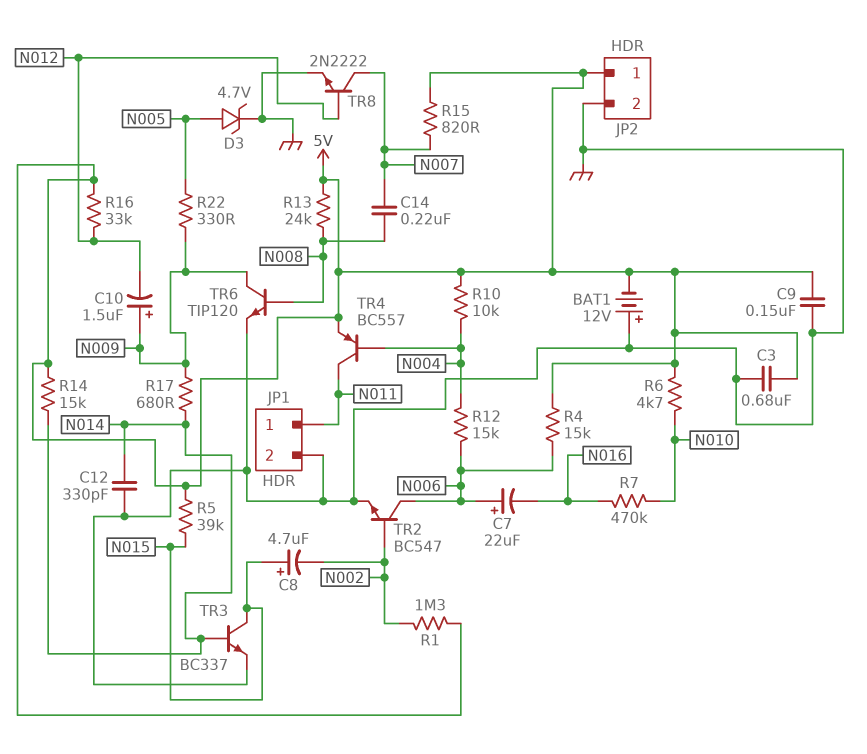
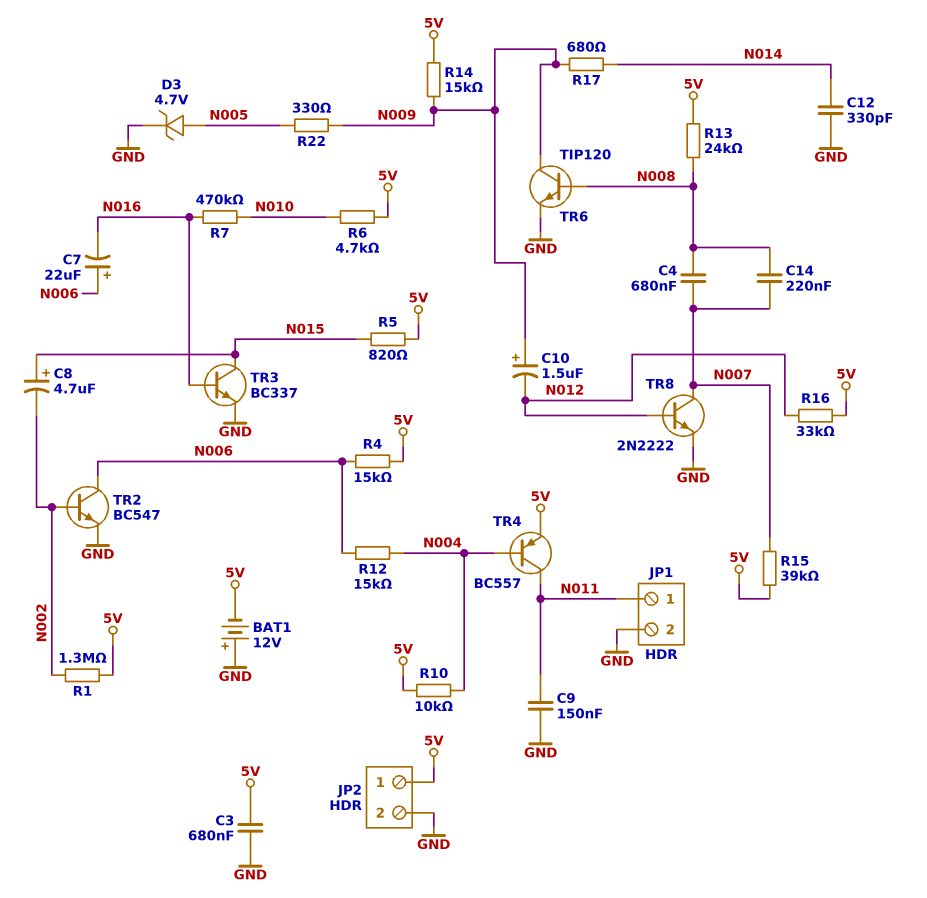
C4: none -> 680nF (N007, N008)
C9: 150nF (5V, GND) -> 150nF (GND, N011)
R5: 39k (5V, N015) -> 820 (5V, N015)
R14: 15k (5V, N014) -> 15k (5V, N009)
R15: 820 (5V, N007) -> 39k (5V, N007)
TR3: NPN BC337 (B N014, C N015, E GND) -> NPN BC337 (B N016, C N015, E GND)

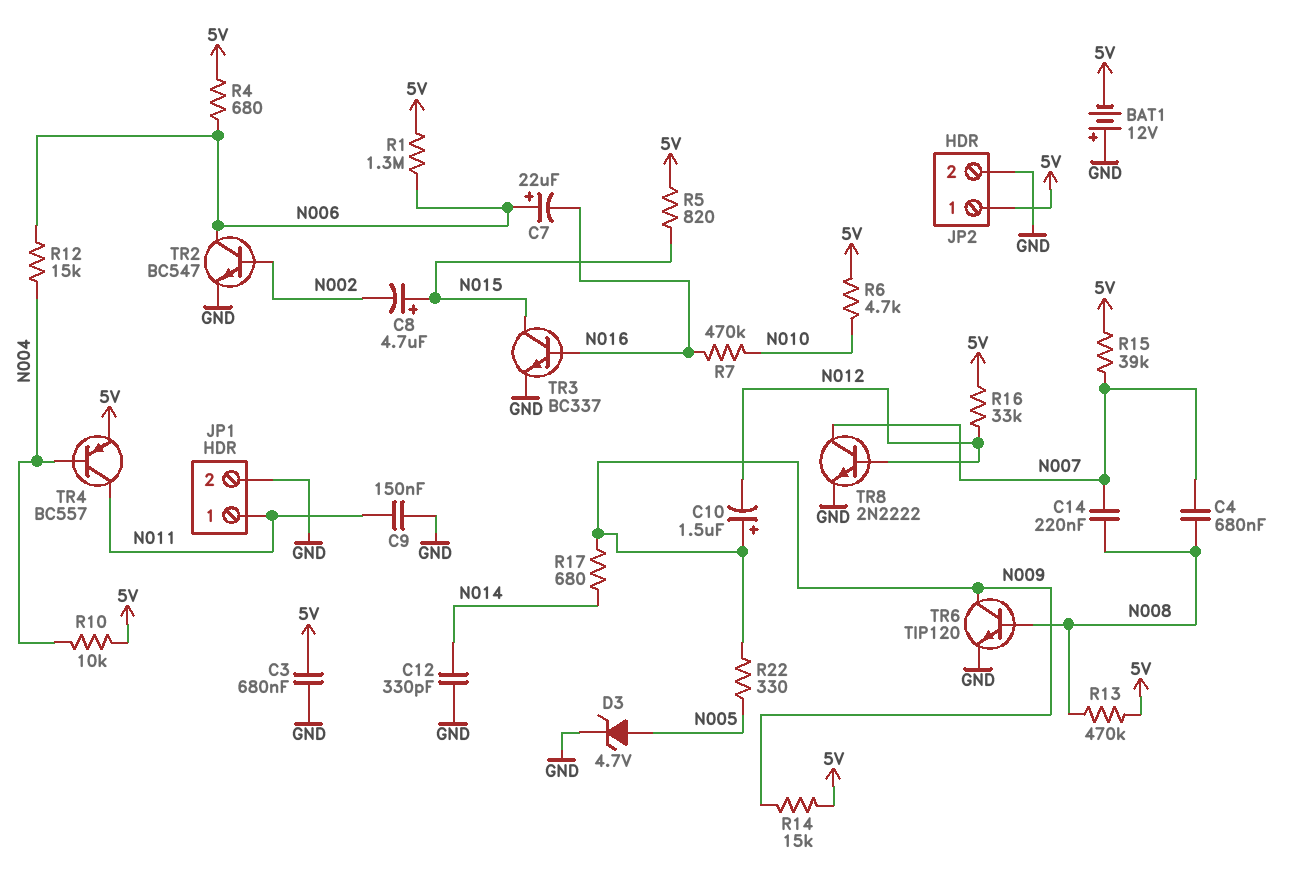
R1: 1.3M (5V, N002) -> 1.3M (5V, N006)
R4: 15k (5V, N006) -> 680 (5V, N006)
R13: 24k (5V, N008) -> 470k (5V, N008)

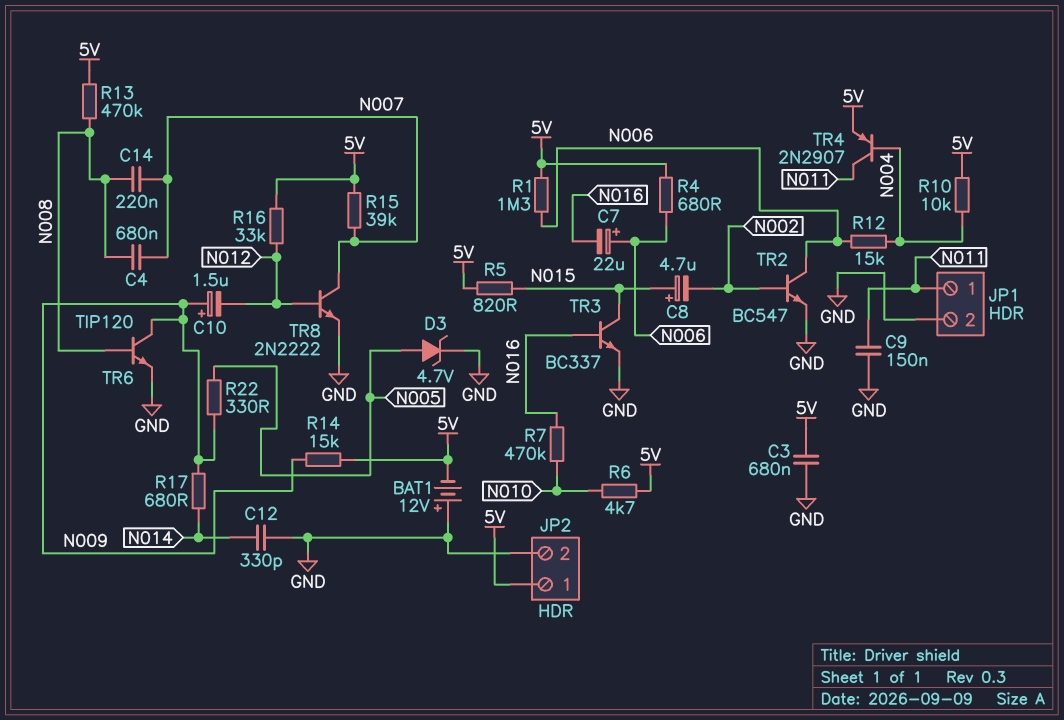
TR4: PNP BC557 (B N004, C N011, E 5V) -> PNP 2N2907 (B N004, C N011, E 5V)

